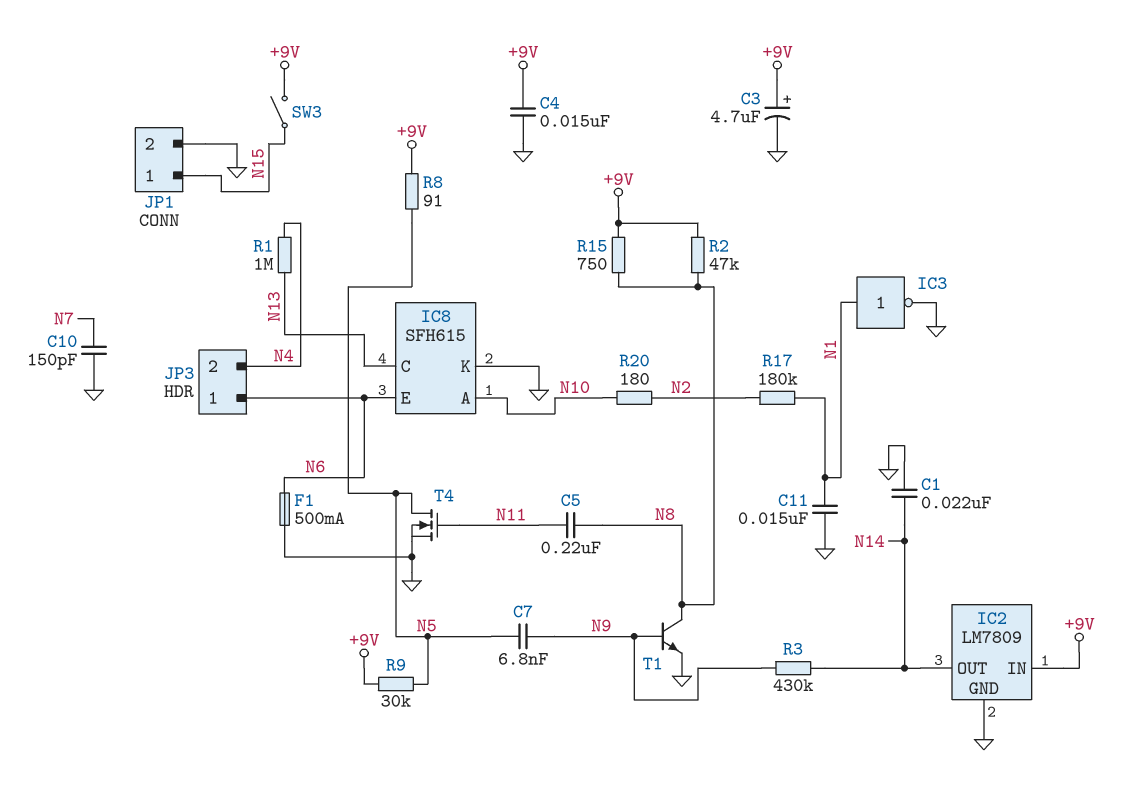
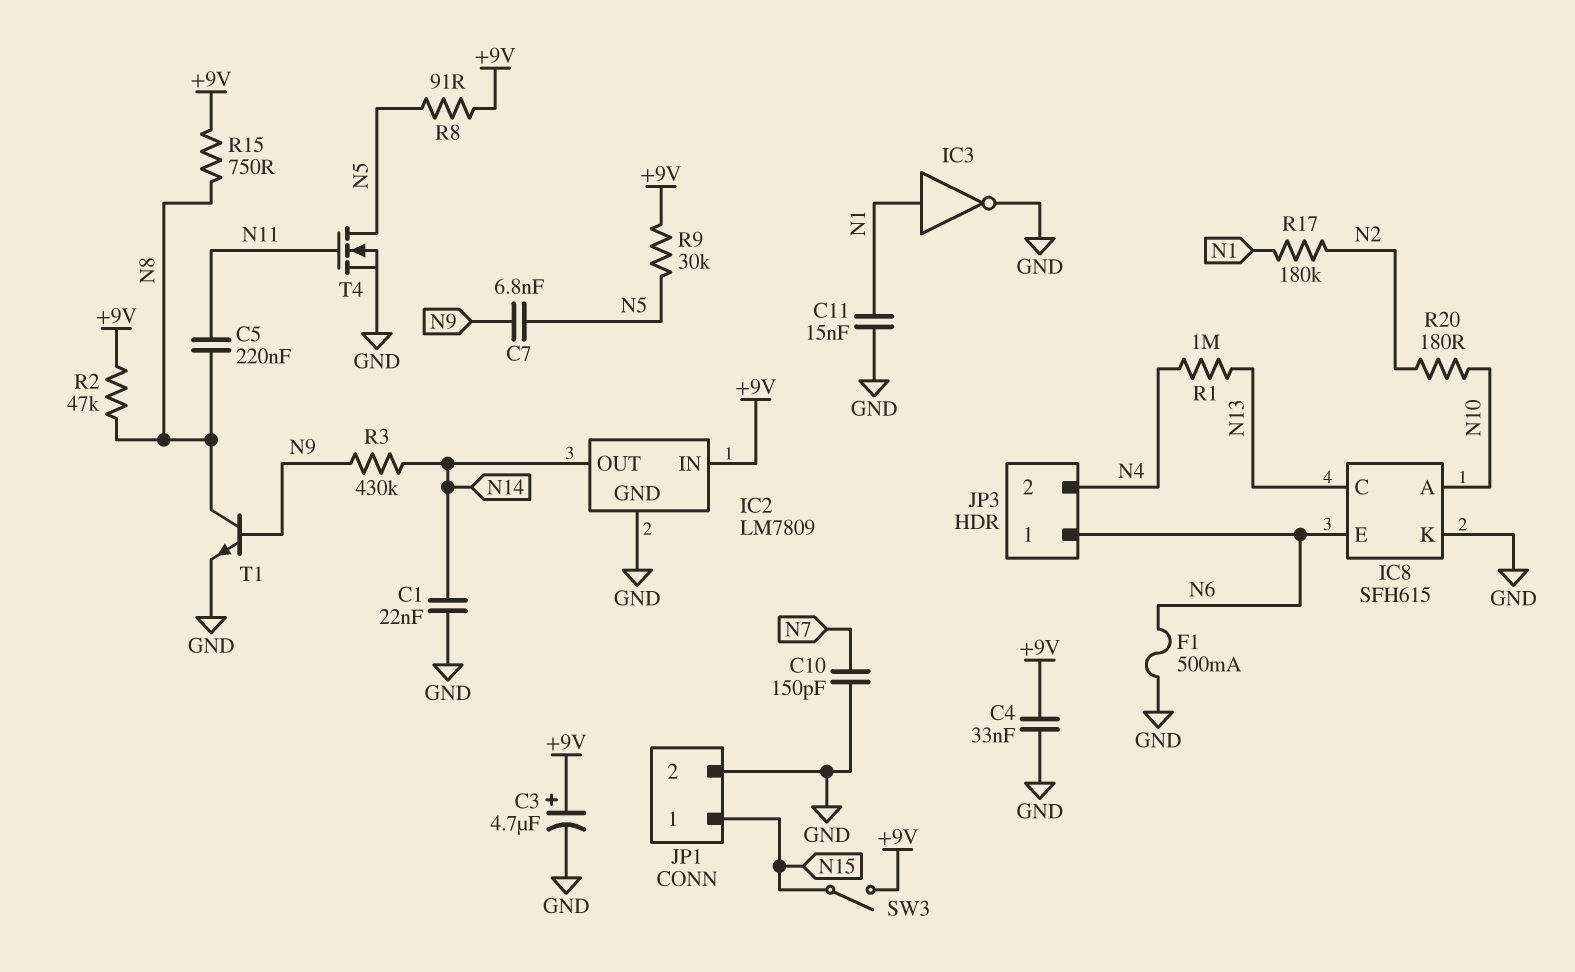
C4: 15nF (+9V, GND) -> 33nF (+9V, GND)

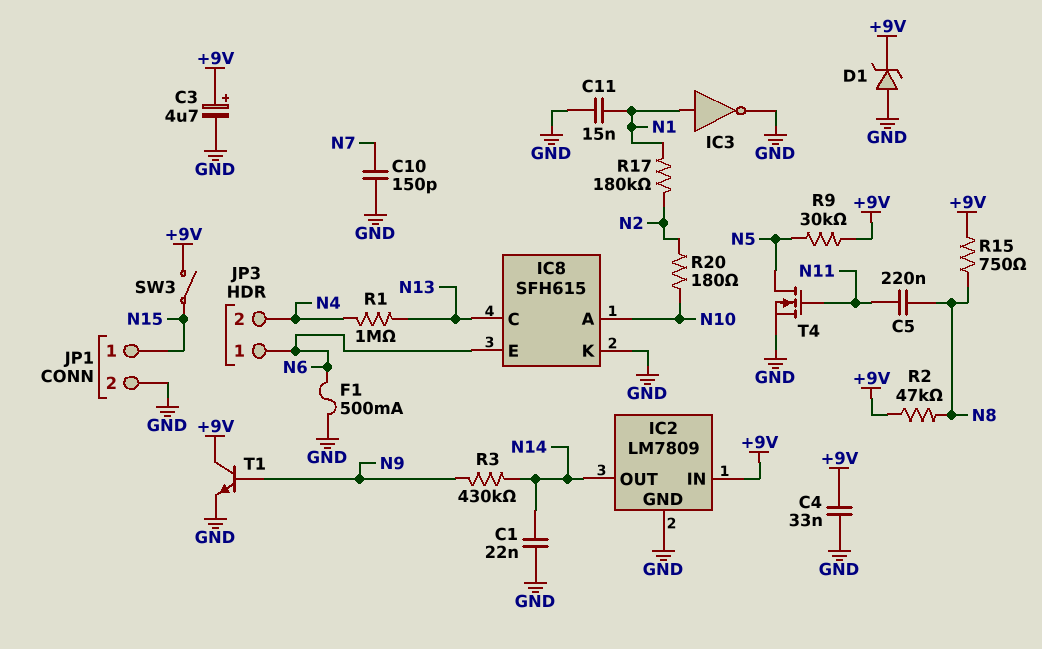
C7: 6.8nF (N5, N9) -> none
D1: none -> zener (A GND, K +9V)
R8: 91 (+9V, N5) -> none
T1: NPN (B N9, C N8, E GND) -> NPN (B N9, C +9V, E GND)

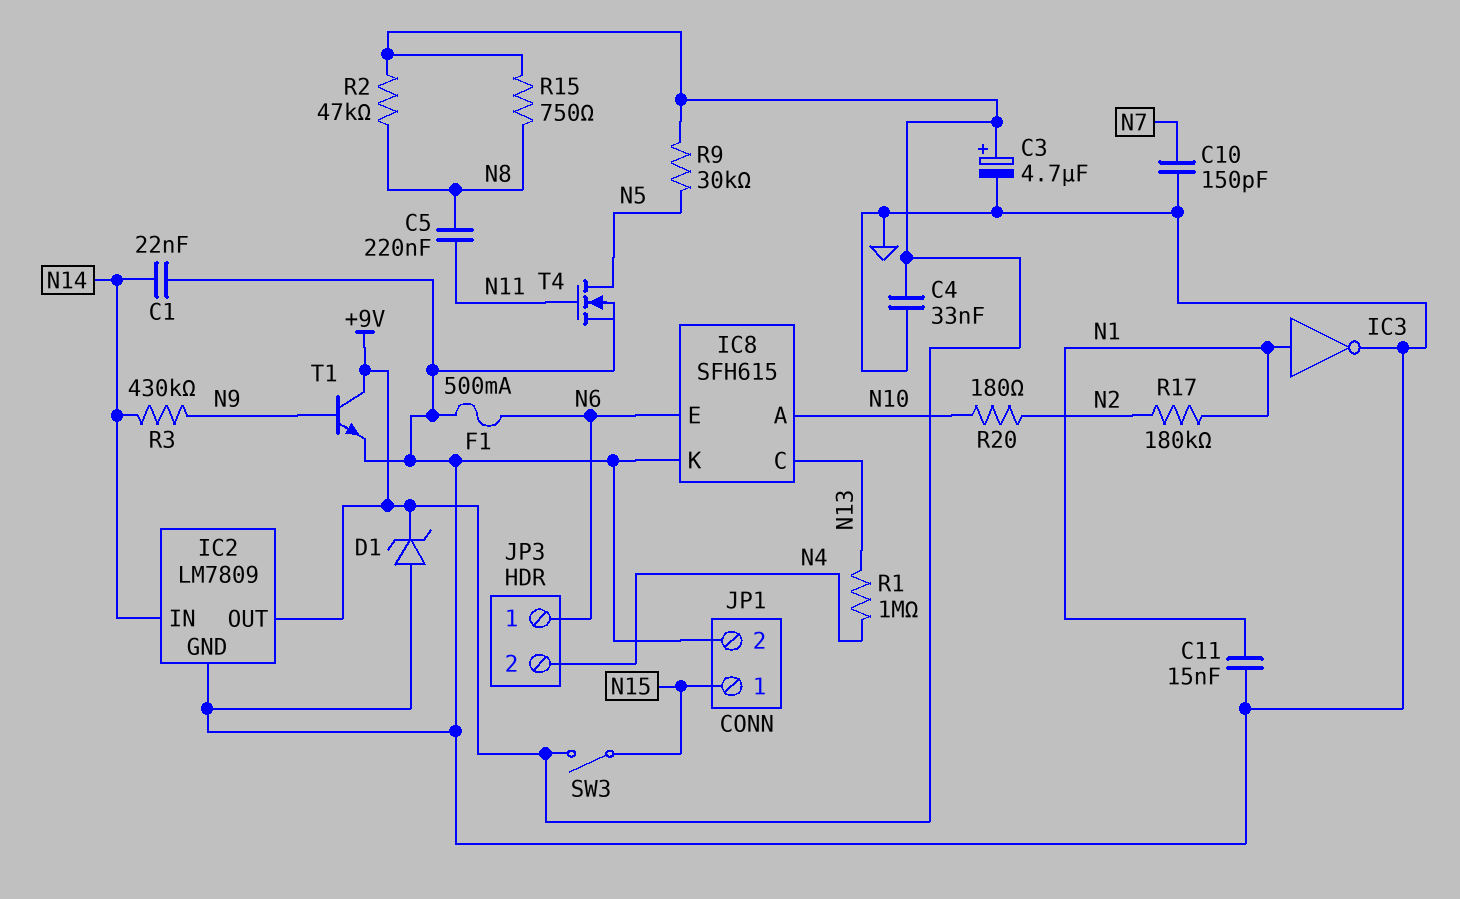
IC2 pin IN: +9V -> N14
IC2 pin OUT: N14 -> +9V

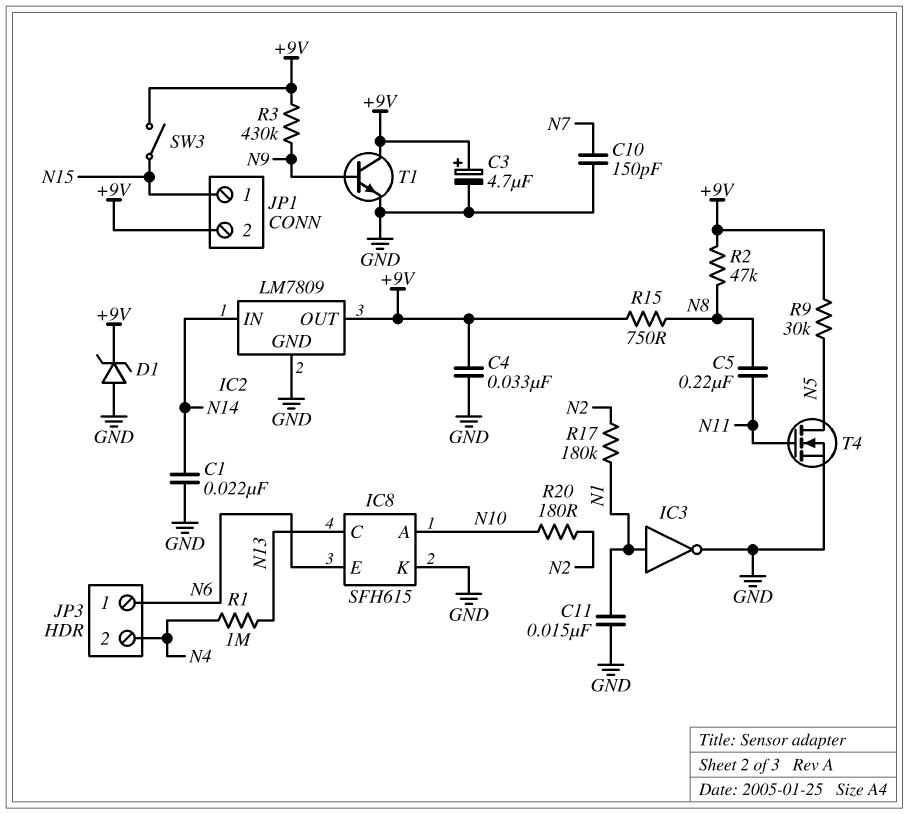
F1: 500mA (GND, N6) -> none
JP1 pin 2: GND -> +9V
R3: 430k (N9, N14) -> 430k (+9V, N9)

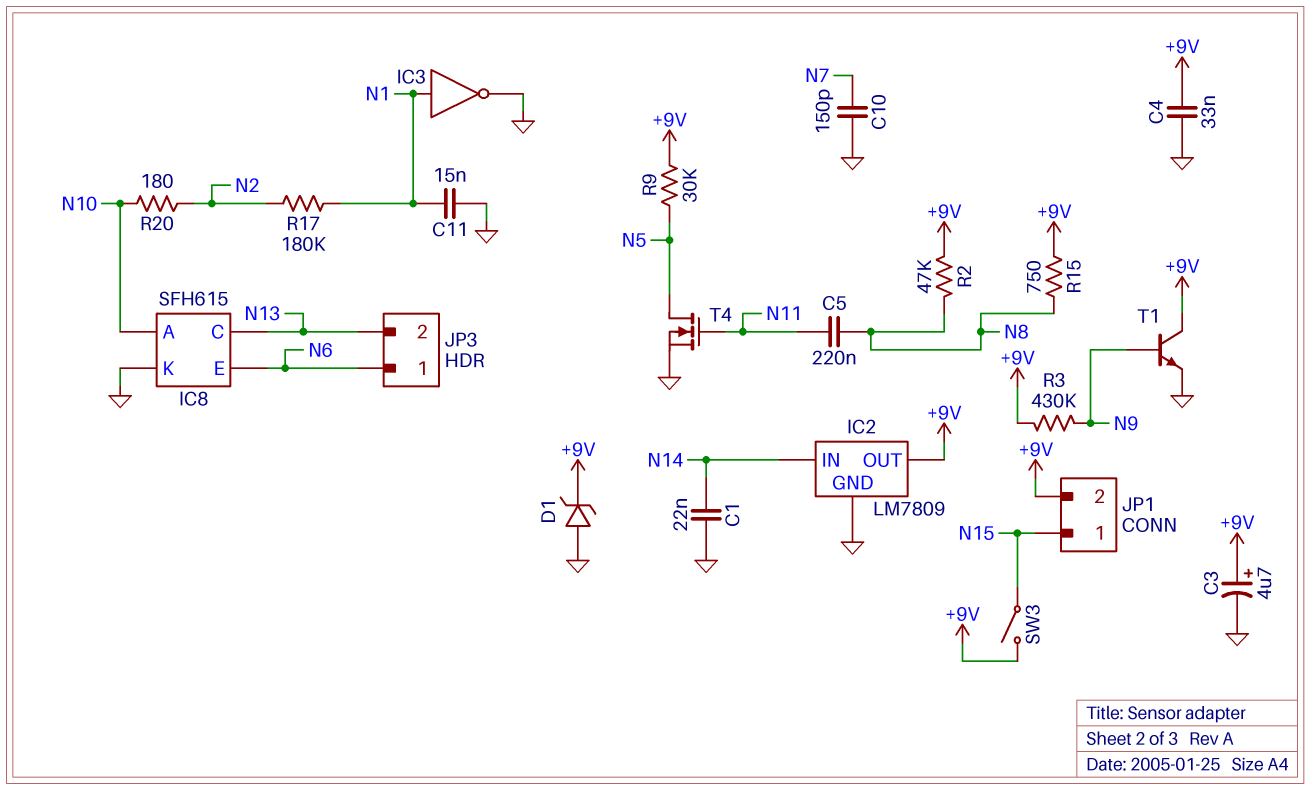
JP3 pin 2: N4 -> N13
R1: 1M (N4, N13) -> none

